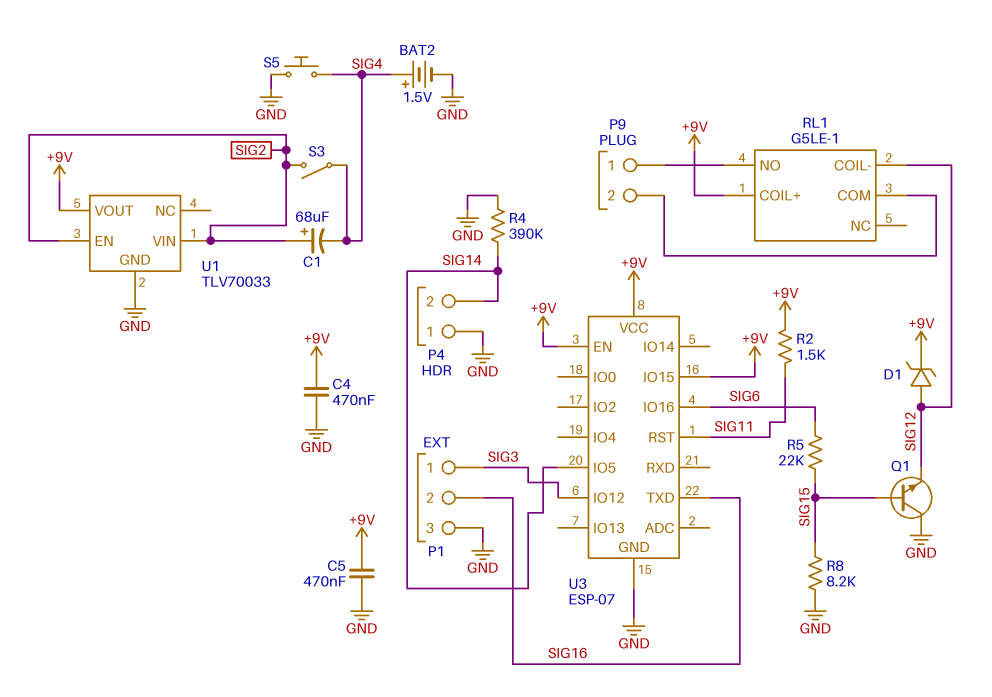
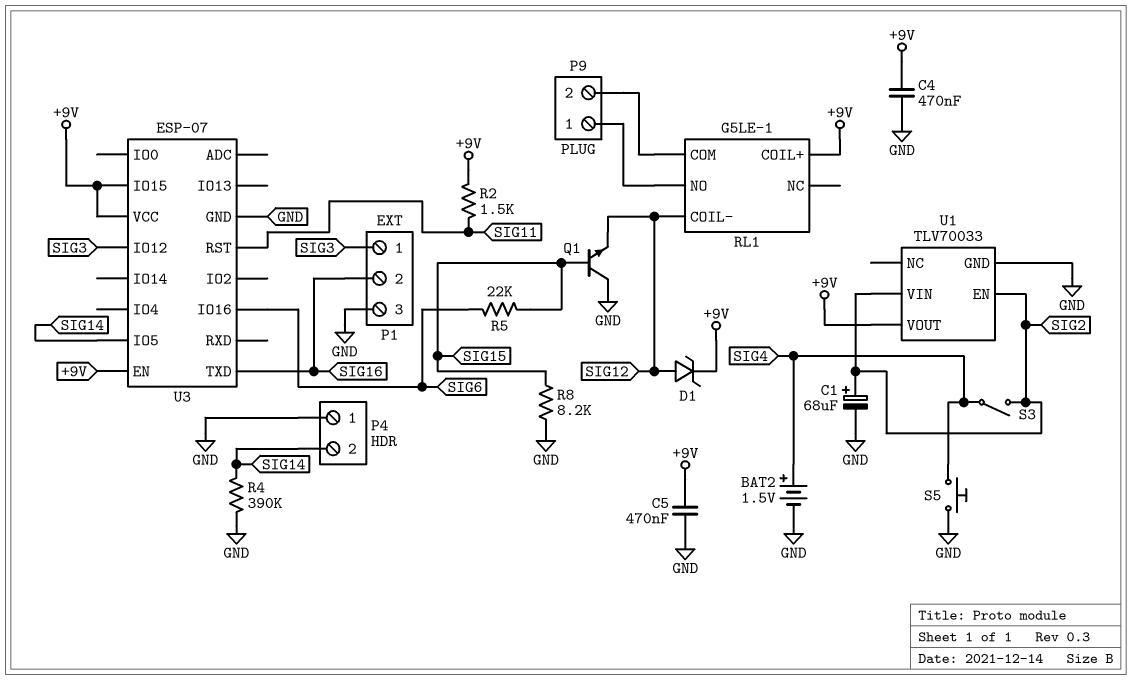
C1: 68uF (plus SIG2, minus SIG4) -> 68uF (plus SIG2, minus GND)

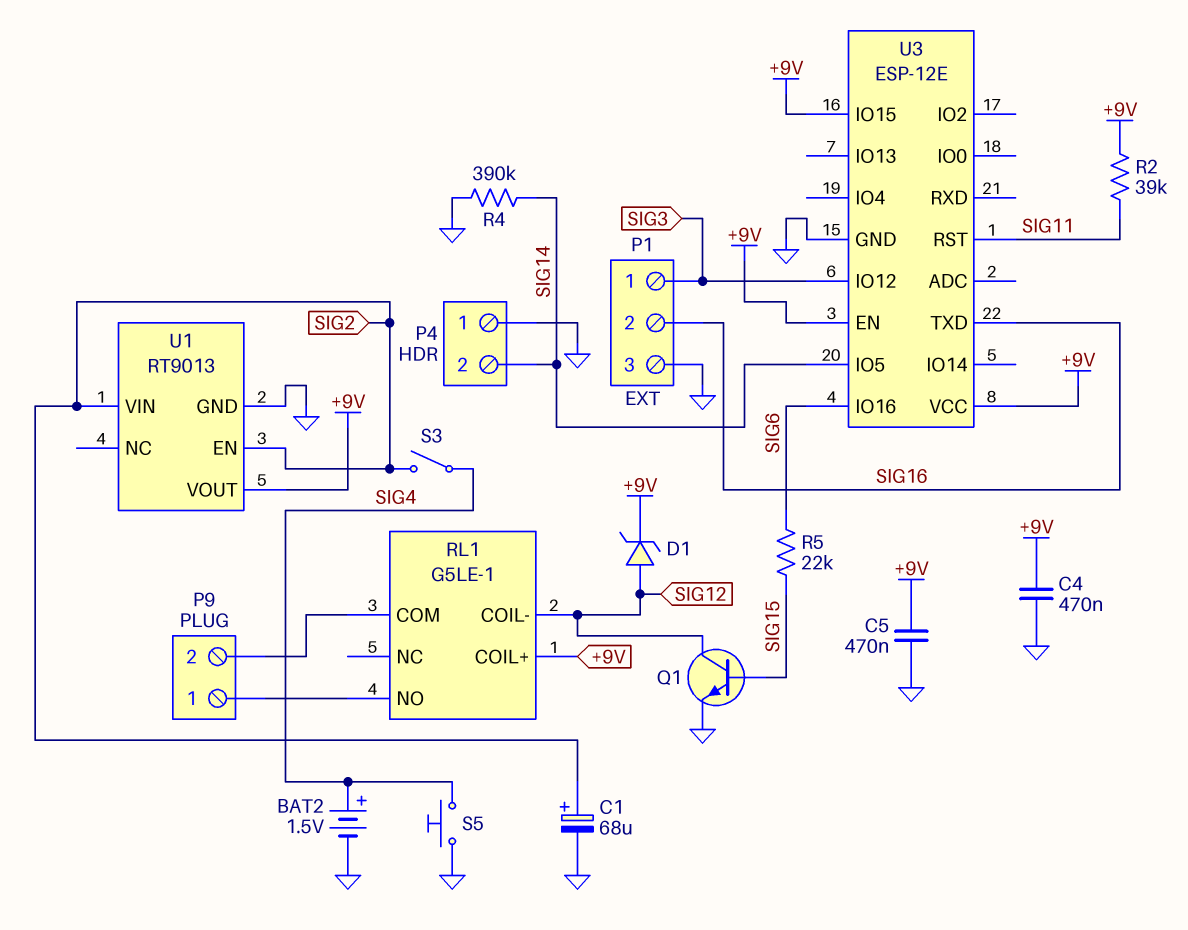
Q1: NPN (B SIG15, C GND, E SIG12) -> NPN (B SIG15, C SIG12, E GND)
R2: 1.5k (+9V, SIG11) -> 39k (+9V, SIG11)
R8: 8.2k (GND, SIG15) -> none
U1: TLV70033 -> RT9013
U3: ESP-07 -> ESP-12E

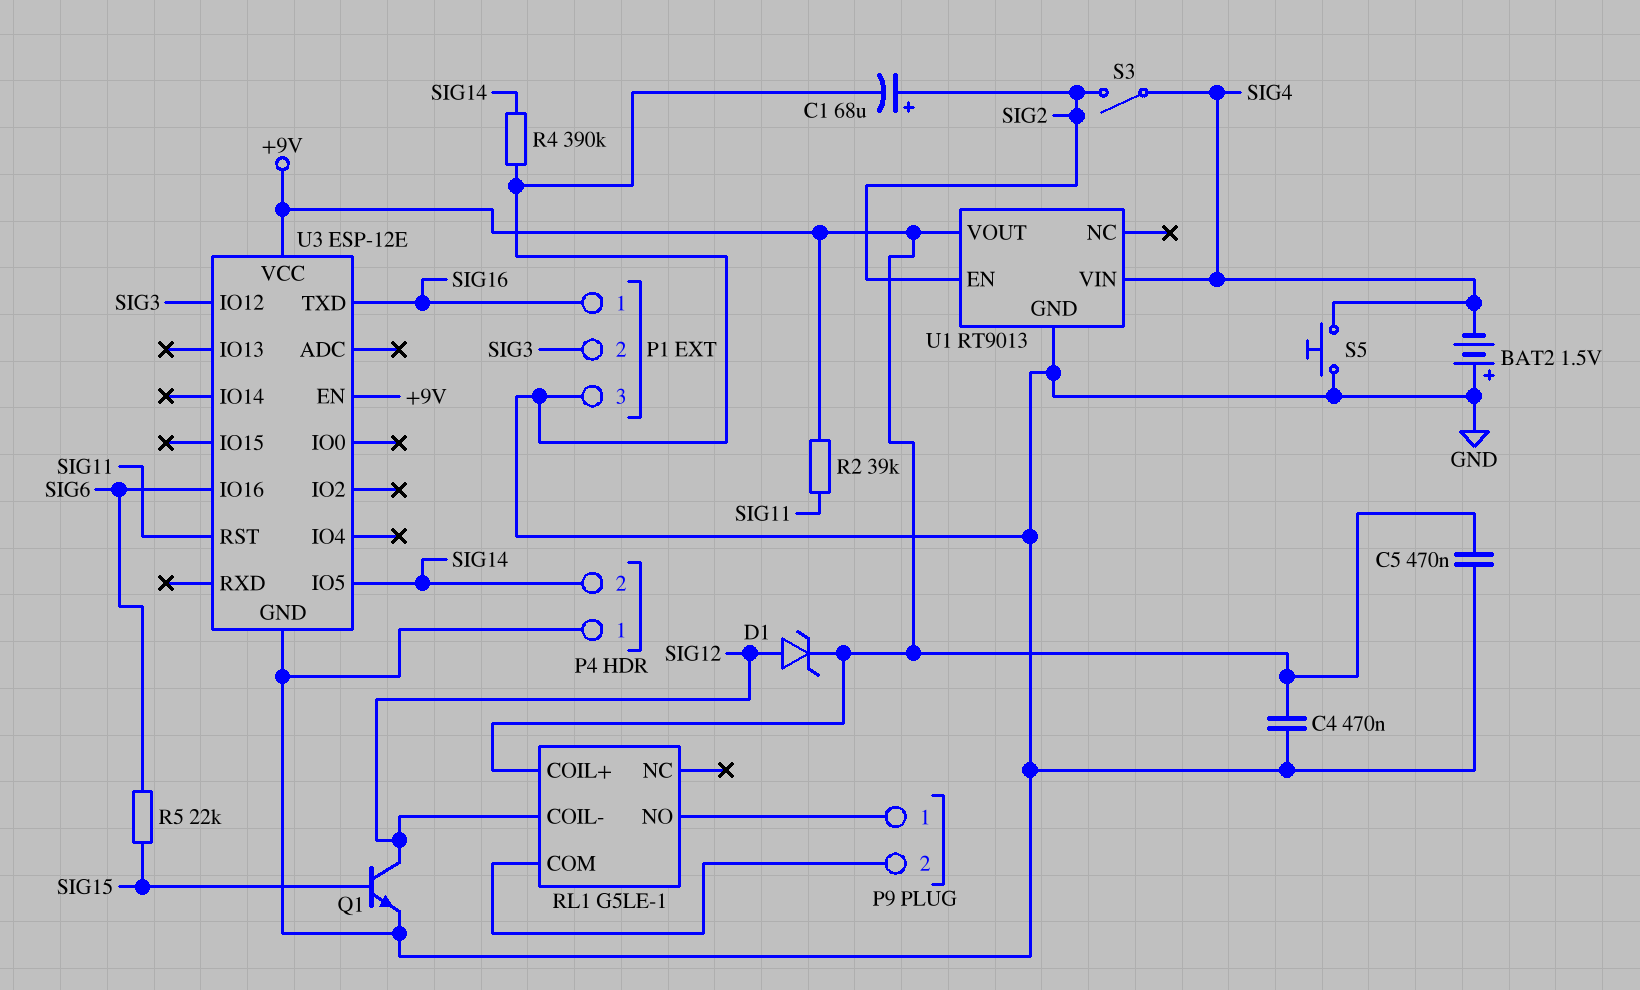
BAT2: 1.5V (plus SIG4, minus GND) -> 1.5V (plus GND, minus SIG4)
P1 pin 1: SIG3 -> SIG16
P1 pin 2: SIG16 -> SIG3
U1 pin VIN: SIG2 -> SIG4
U3 pin IO15: +9V -> none

